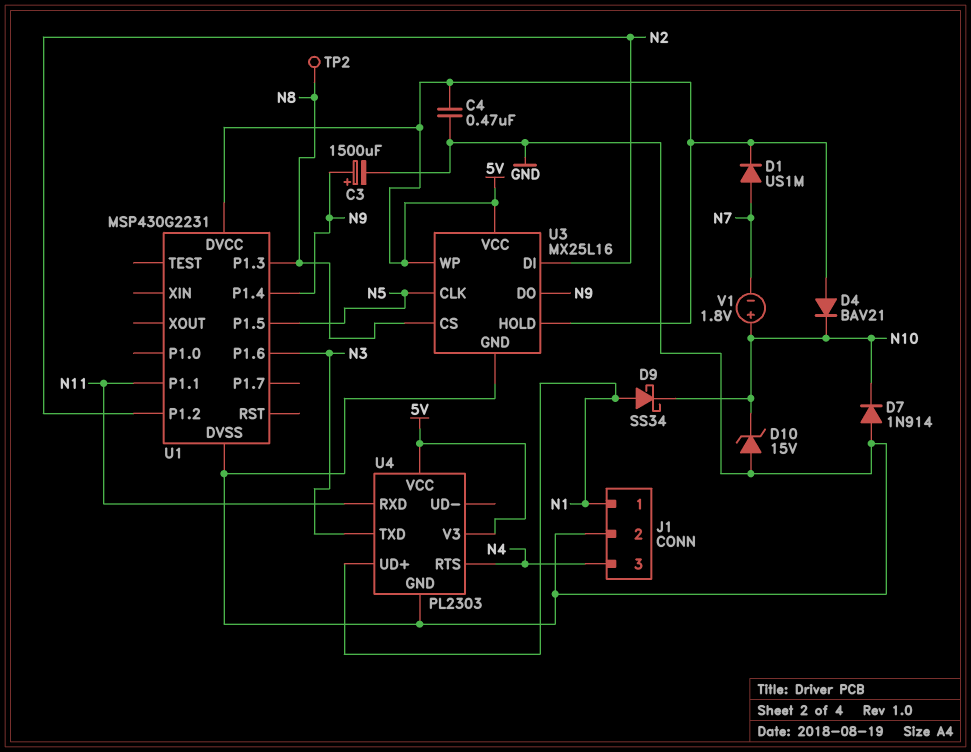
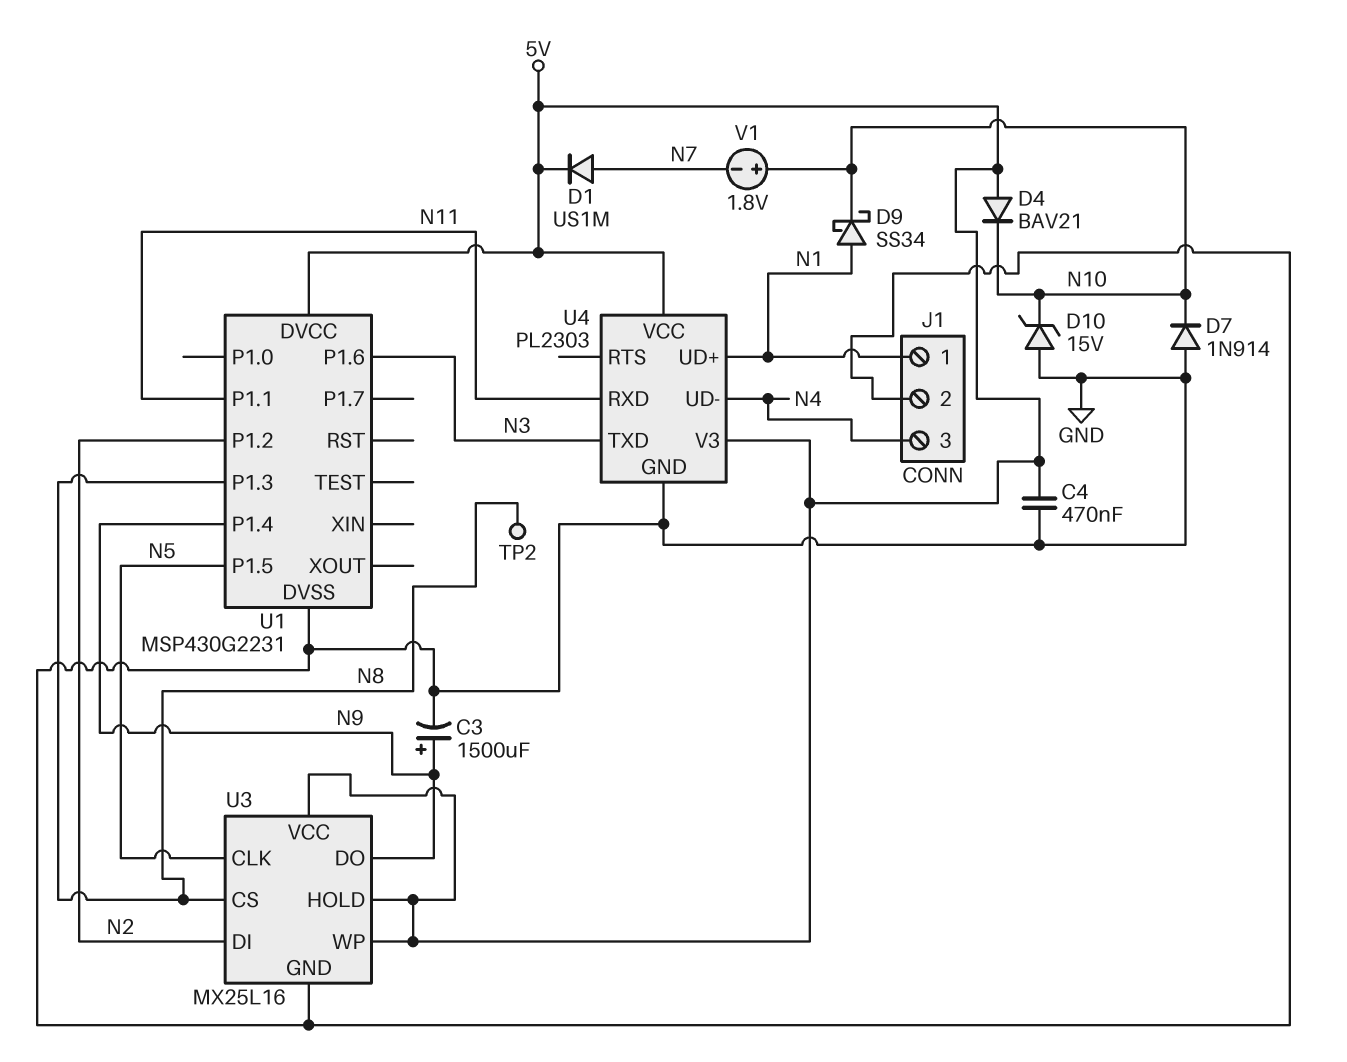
U4 pin RTS: N4 -> none
U4 pin UD-: none -> N4

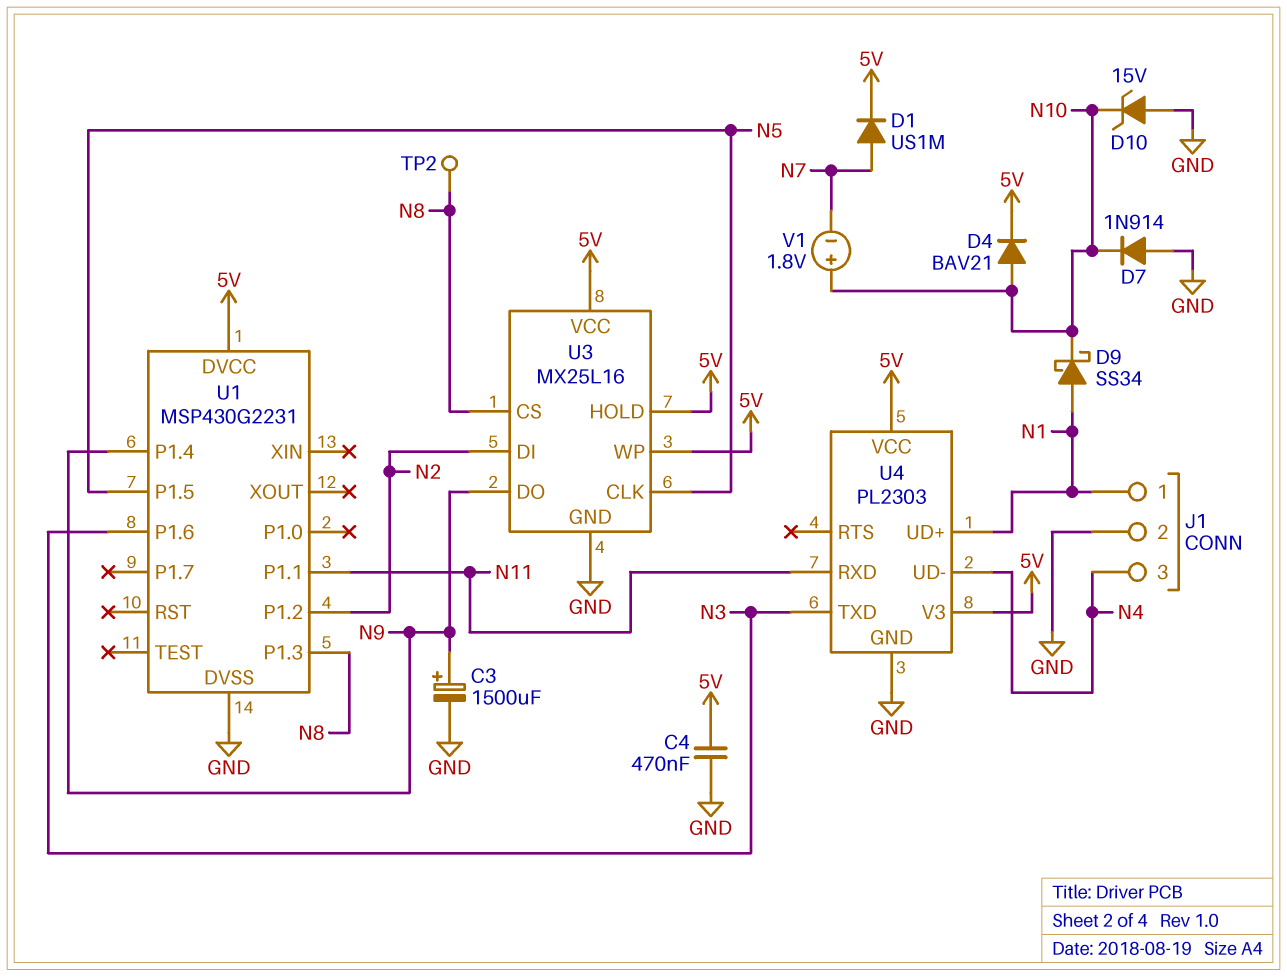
D4: diode BAV21 (A 5V, K N10) -> diode BAV21 (A N10, K 5V)

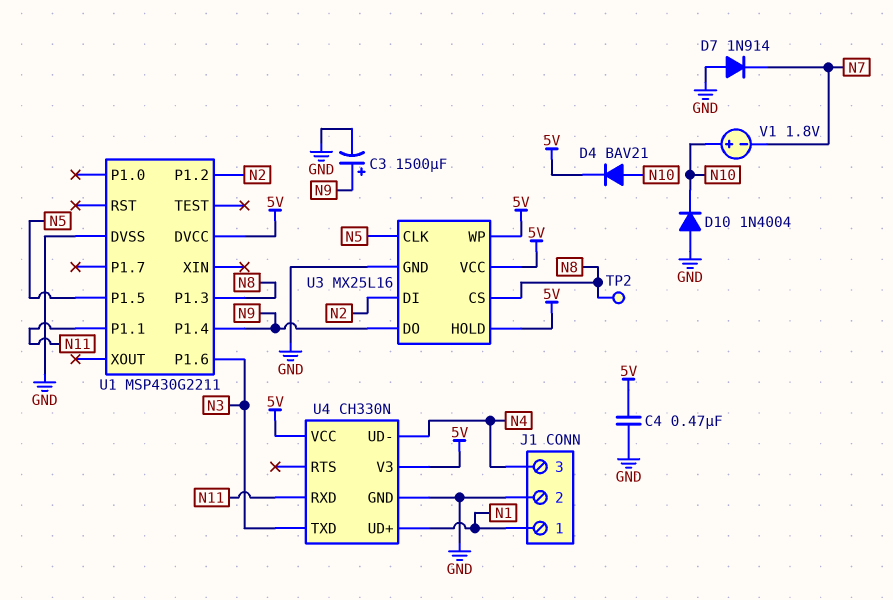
D1: diode US1M (A N7, K 5V) -> none
D7: diode 1N914 (A GND, K N10) -> diode 1N914 (A GND, K N7)
D9: schottky SS34 (A N1, K N10) -> none
D10: zener 15V (A GND, K N10) -> diode 1N4004 (A GND, K N10)
U1: MSP430G2231 -> MSP430G2211
U4: PL2303 -> CH330N

